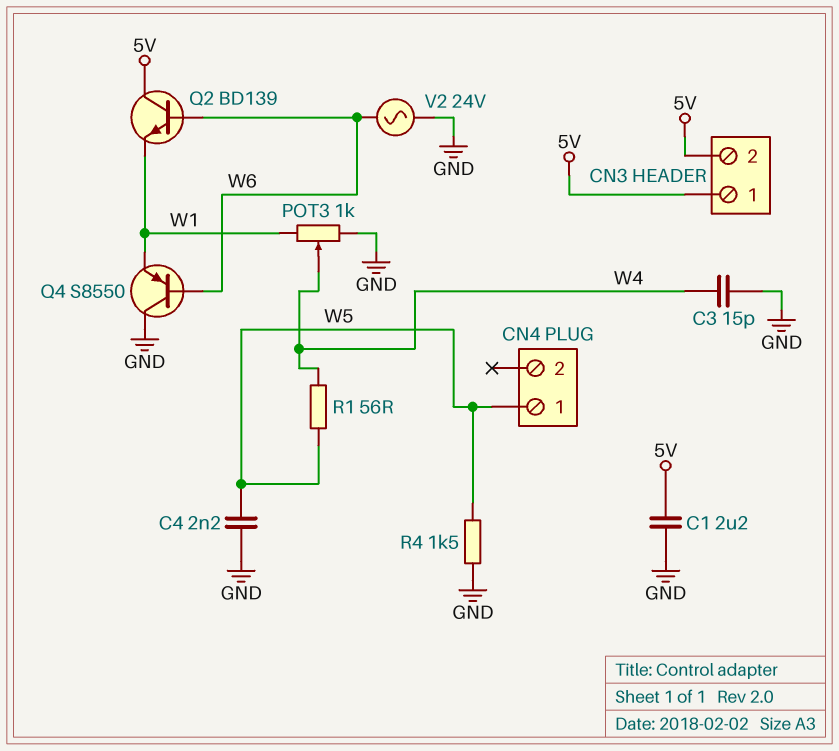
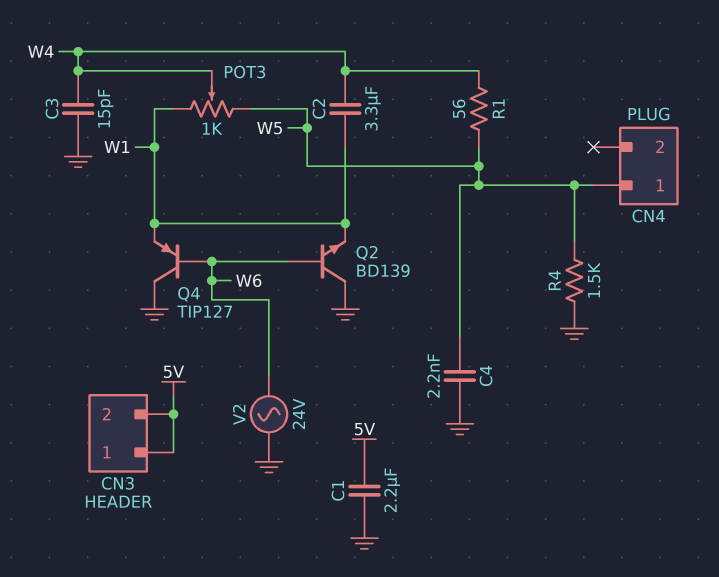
C2: none -> 3.3uF (W1, W4)
POT3: 1k (GND, W1, wiper W4) -> 1k (W1, W5, wiper W4)
Q2: NPN BD139 (B W6, C 5V, E W1) -> NPN BD139 (B W6, C GND, E W1)
Q4: PNP S8550 (B W6, C GND, E W1) -> PNP TIP127 (B W6, C GND, E W1)

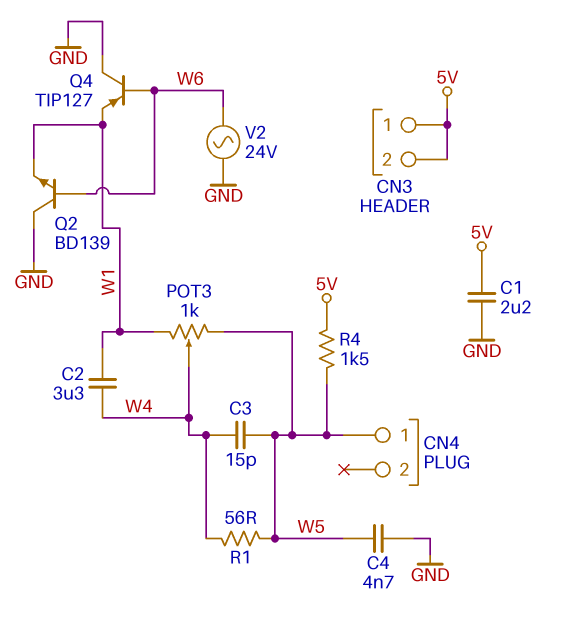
C3: 15pF (GND, W4) -> 15pF (W4, W5)
C4: 2.2nF (GND, W5) -> 4.7nF (GND, W5)
R4: 1.5k (GND, W5) -> 1.5k (5V, W5)

